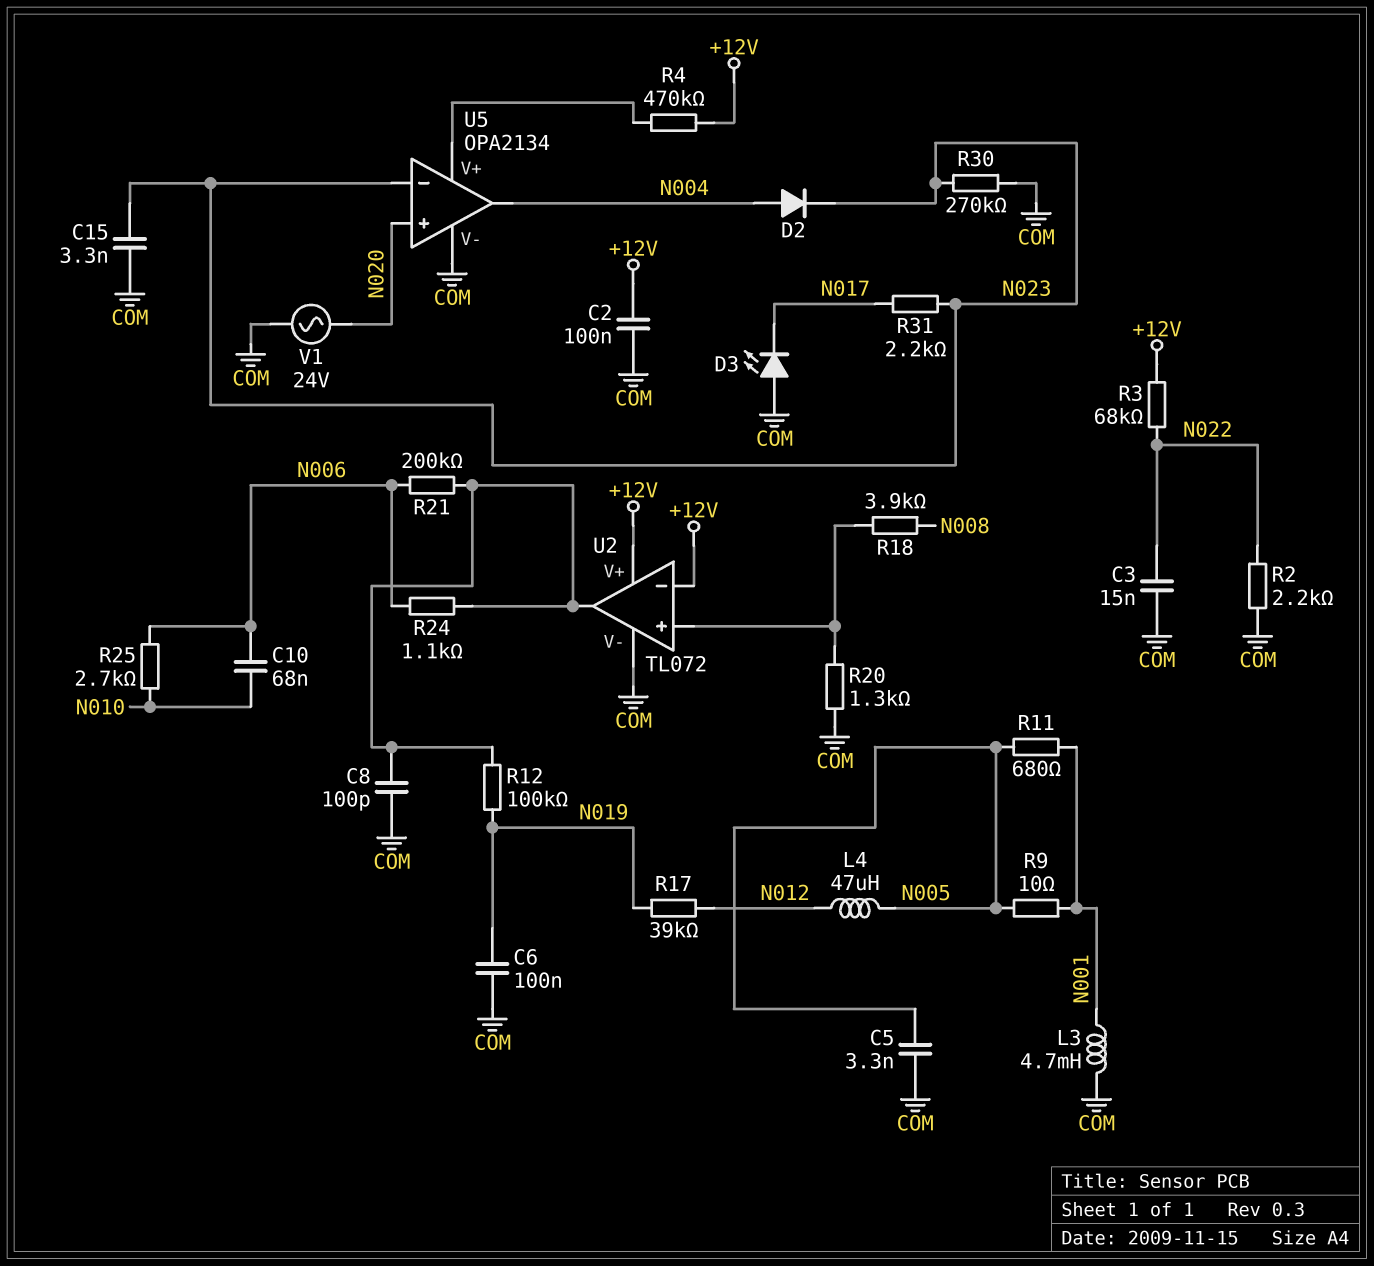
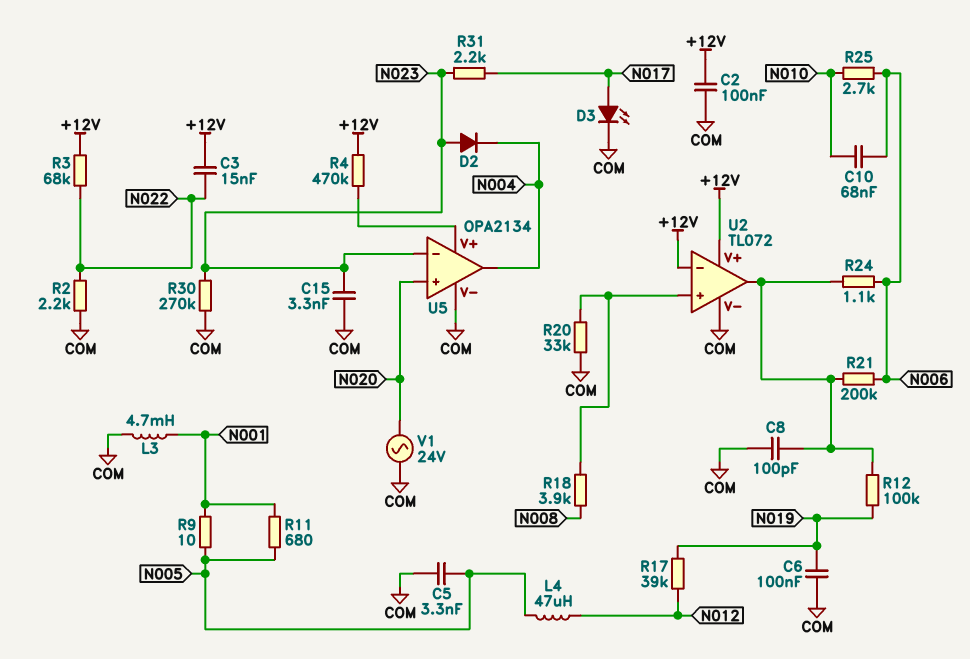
C3: 15nF (COM, N022) -> 15nF (+12V, N022)
D2: diode (A N004, K N023) -> diode (A N023, K N004)
D3: LED (A COM, K N017) -> LED (A N017, K COM)
R20: 1.3k (COM, U2/in+) -> 33k (COM, U2/in+)

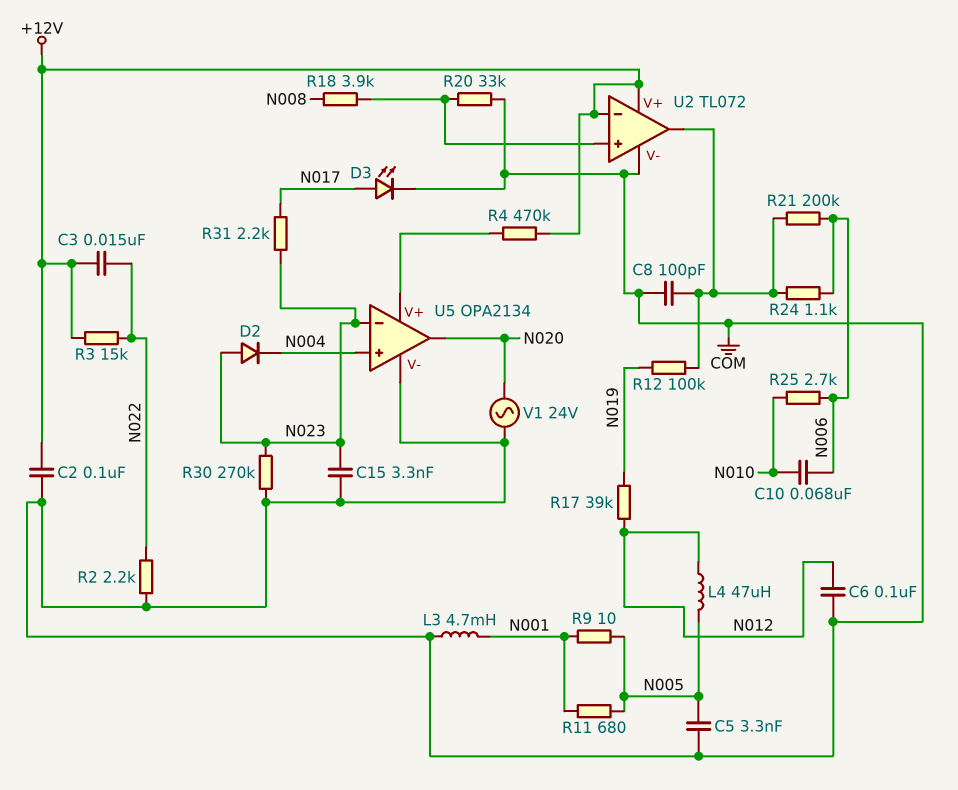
C6: 100nF (COM, N019) -> 100nF (COM, N012)
R3: 68k (+12V, N022) -> 15k (+12V, N022)
U5 pin in+: N020 -> N004
U5 pin out: N004 -> N020

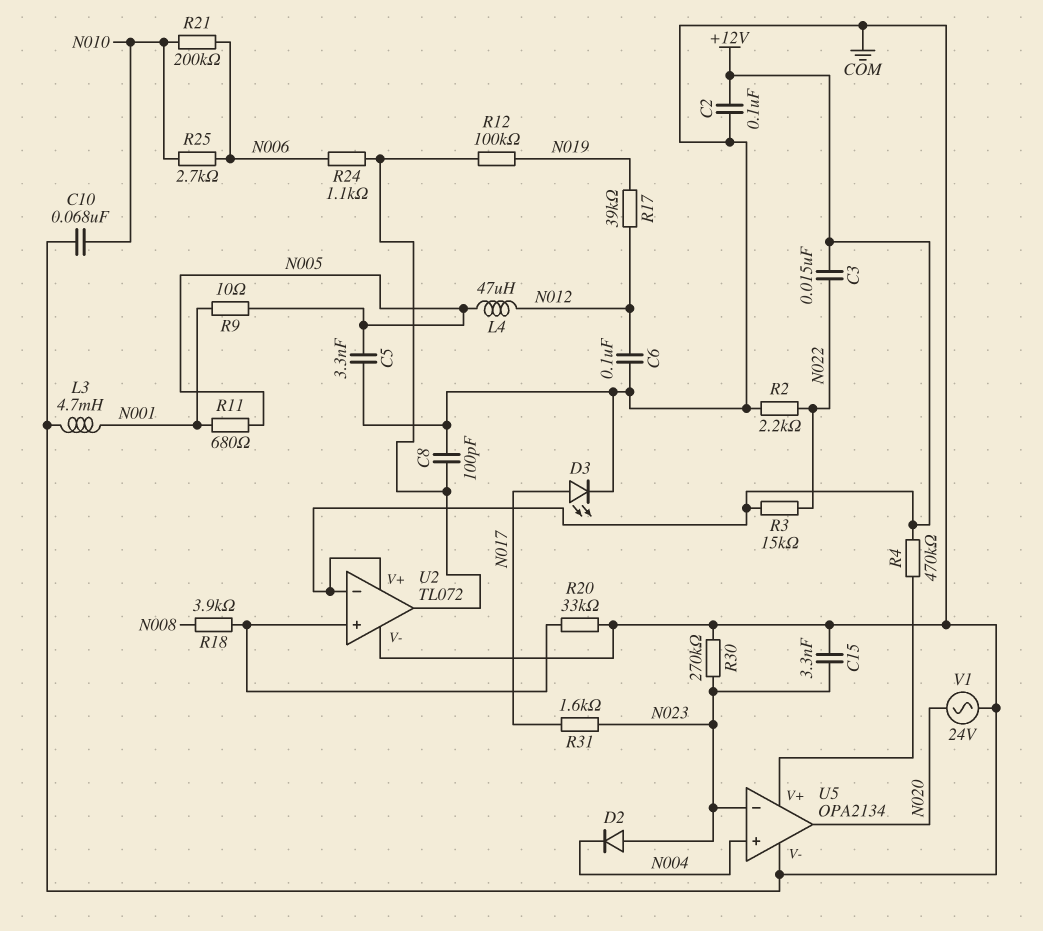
C10: 68nF (N006, N010) -> 68nF (COM, N010)
R21: 200k (N006, U2/out) -> 200k (N006, N010)
R31: 2.2k (N017, N023) -> 1.6k (N017, N023)

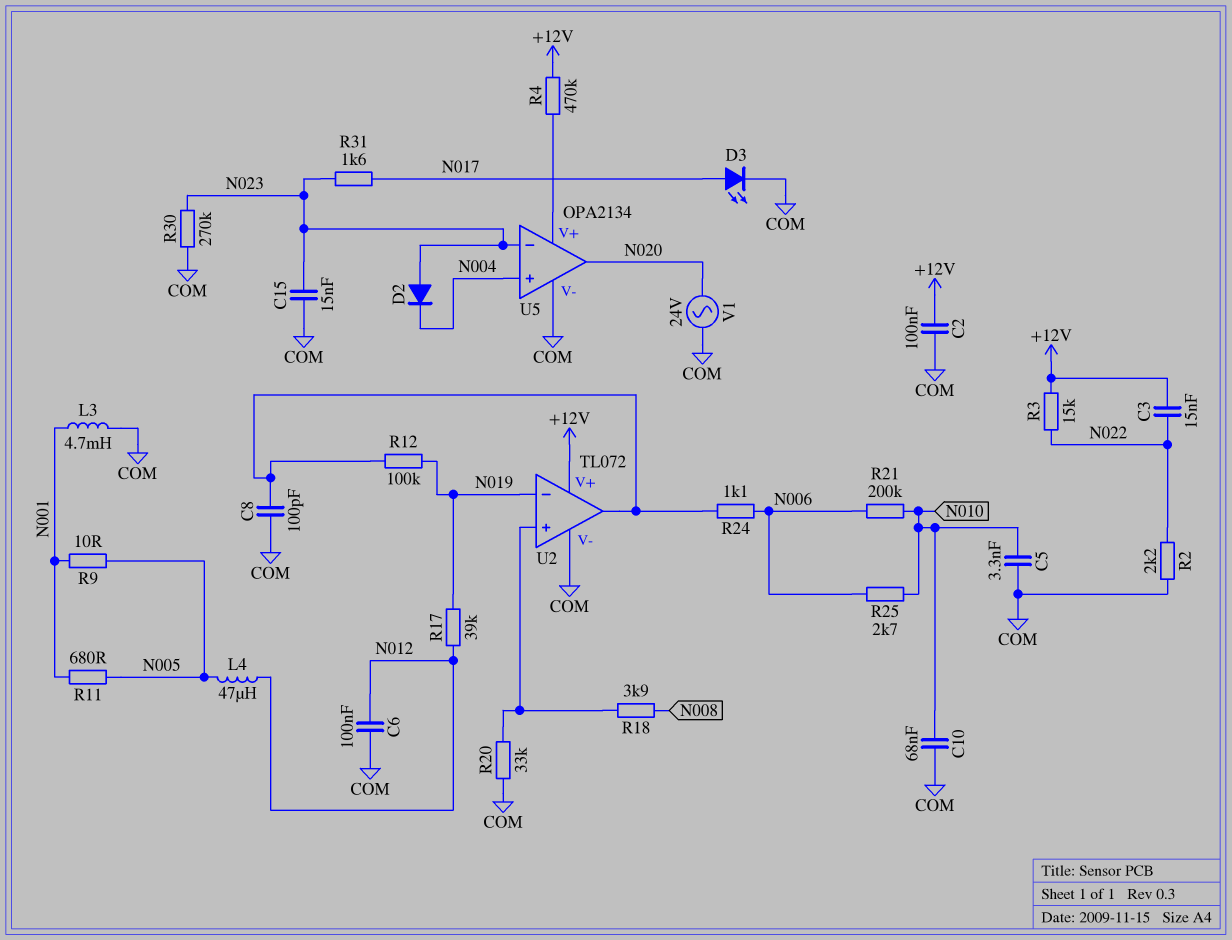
C5: 3.3nF (COM, N005) -> 3.3nF (COM, N010)
C15: 3.3nF (COM, N023) -> 15nF (COM, N023)
U2 pin in-: +12V -> N019

